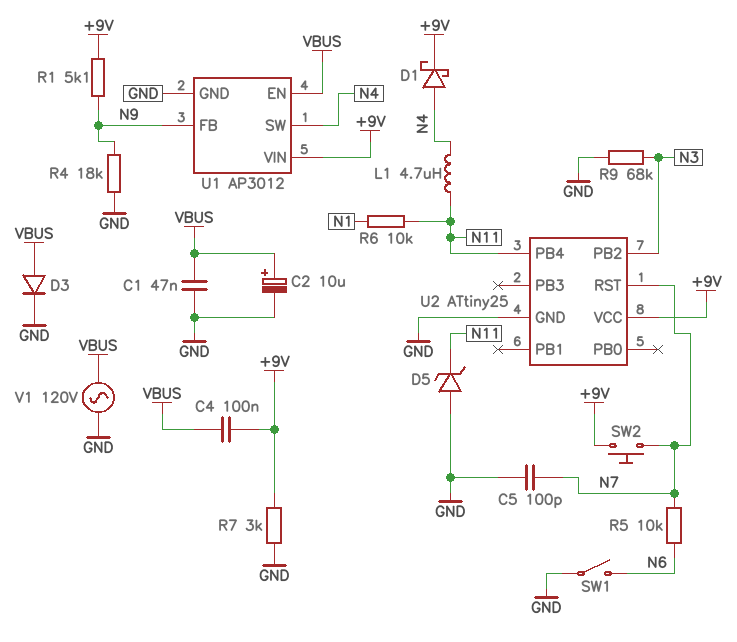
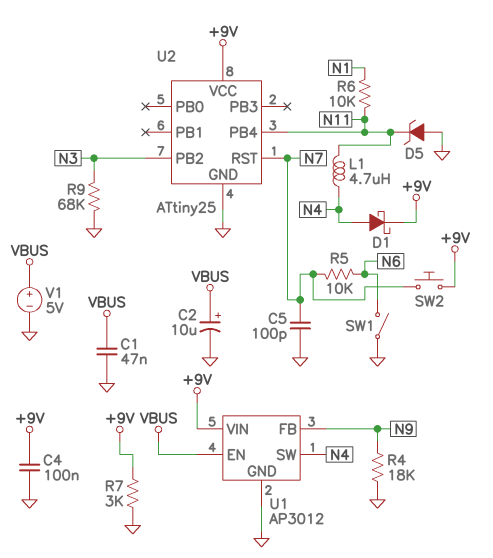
C4: 100nF (+9V, VBUS) -> 100nF (+9V, GND)
D3: diode (A VBUS, K GND) -> none
R1: 5.1k (+9V, N9) -> none
V1: AC 120V (GND, VBUS) -> 5V (plus VBUS, minus GND)

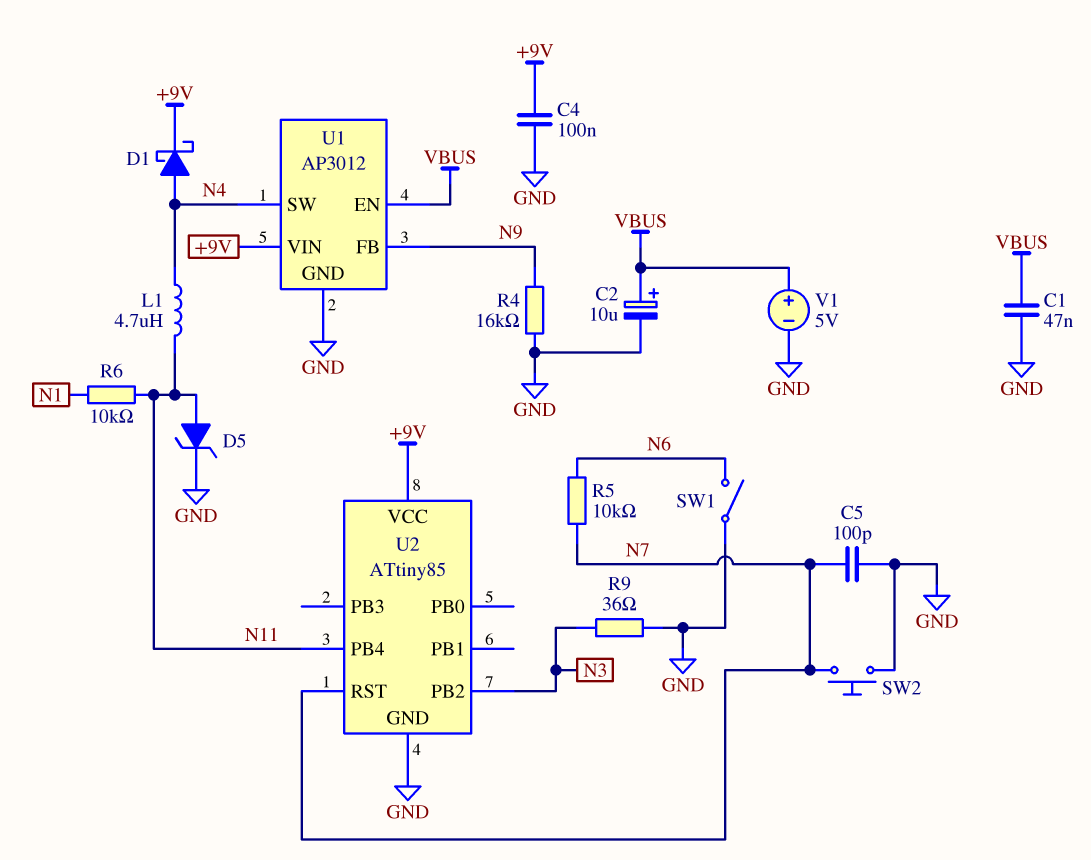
D5: zener (A GND, K N11) -> zener (A N11, K GND)
R4: 18k (GND, N9) -> 16k (GND, N9)
R7: 3k (+9V, GND) -> none
R9: 68k (GND, N3) -> 36 (GND, N3)
SW2: button (+9V, N7) -> button (GND, N7)
U2: ATtiny25 -> ATtiny85

